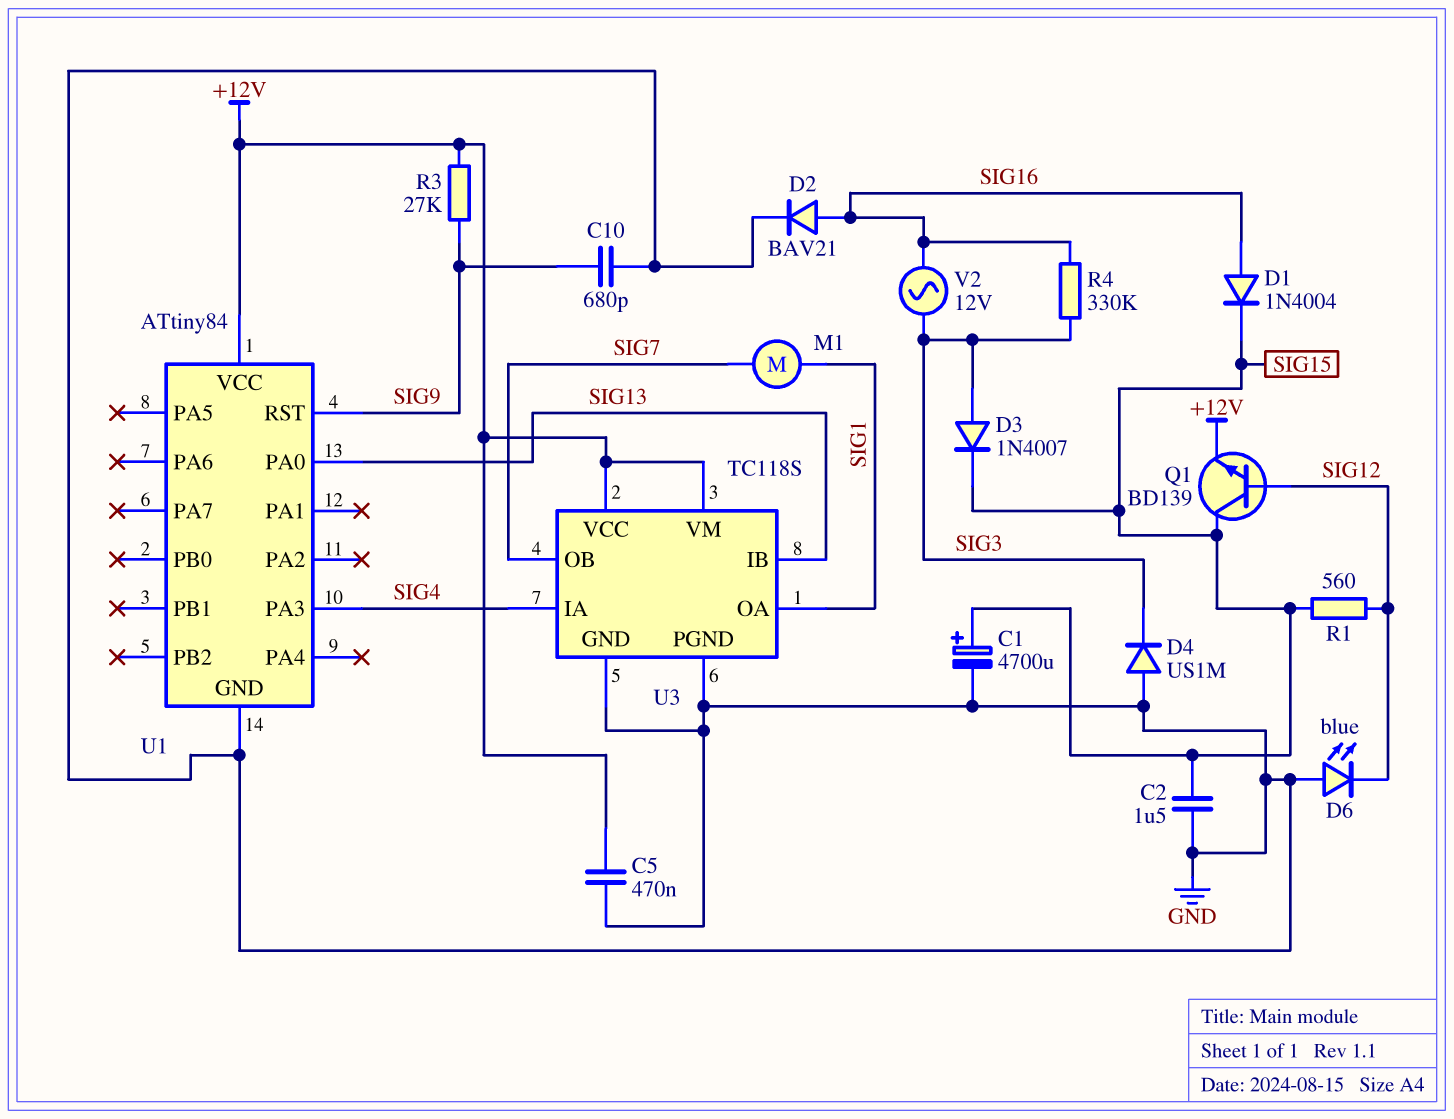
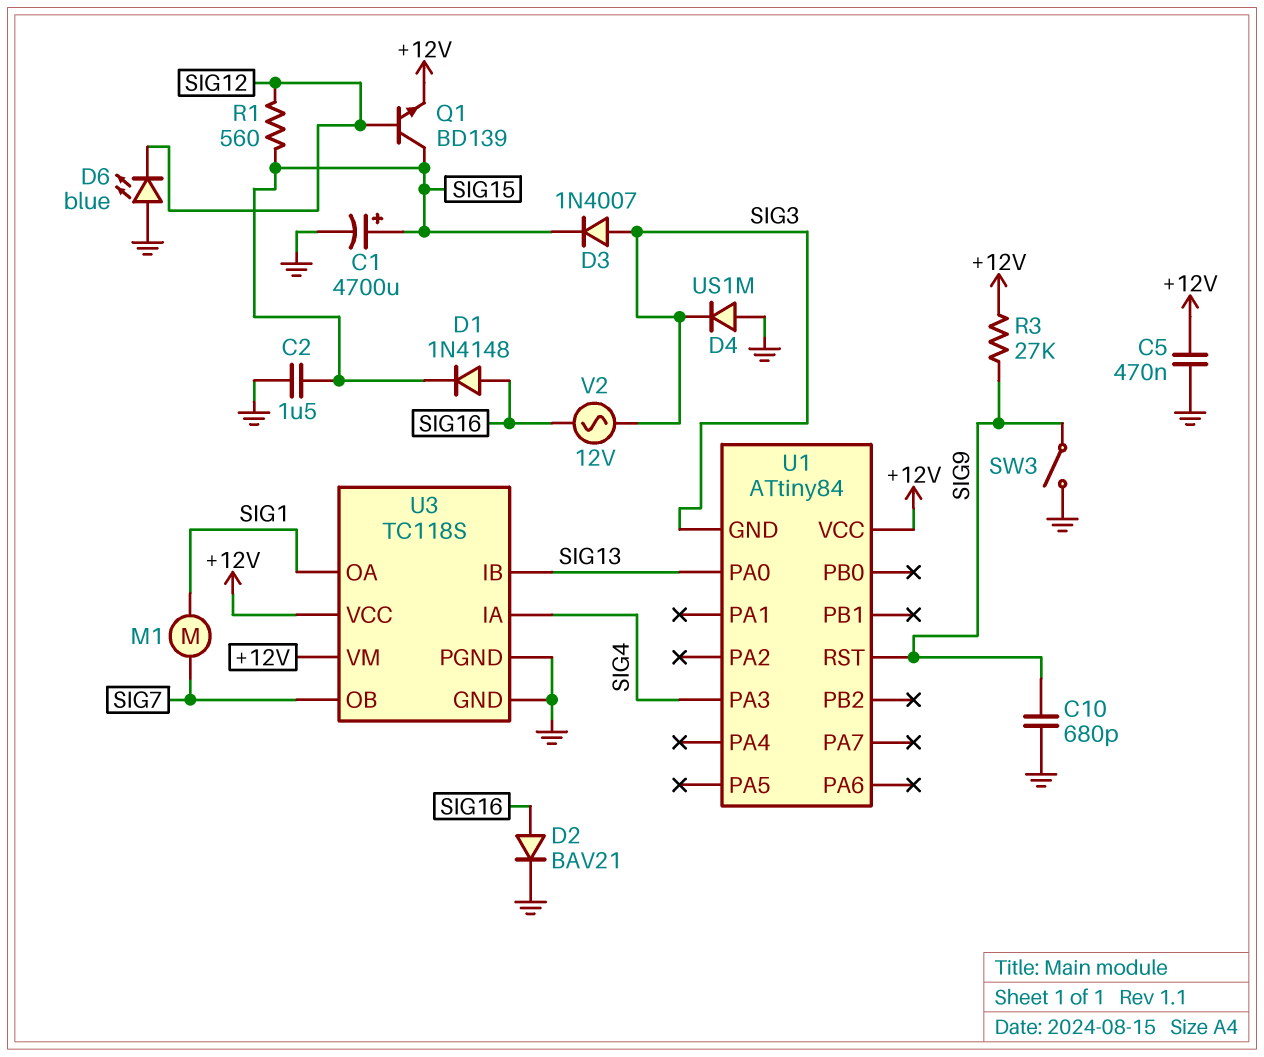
D1: diode 1N4004 (A SIG16, K SIG15) -> diode 1N4148 (A SIG16, K SIG15)
R4: 330k (SIG3, SIG16) -> none
SW3: none -> switch (GND, SIG9)
U1 pin GND: GND -> SIG3

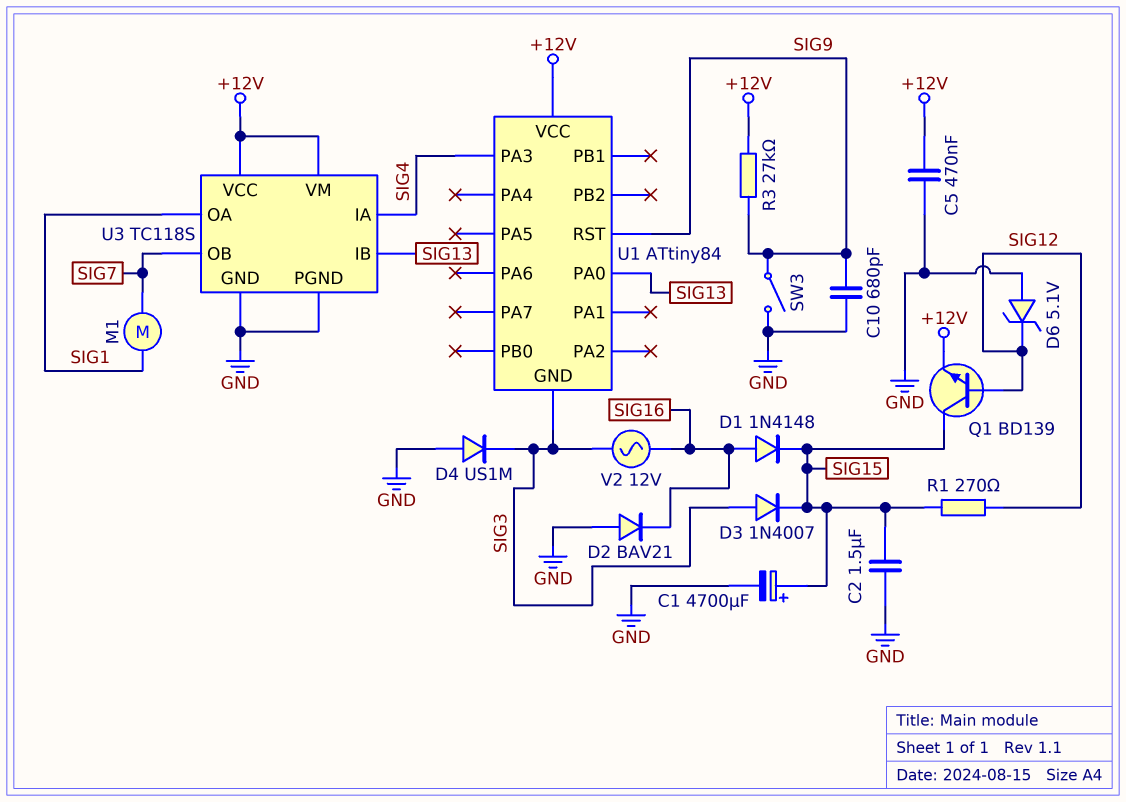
D2: diode BAV21 (A SIG16, K GND) -> diode BAV21 (A GND, K SIG16)
D6: LED blue (A GND, K SIG12) -> zener 5.1V (A GND, K SIG12)
R1: 560 (SIG12, SIG15) -> 270 (SIG12, SIG15)

